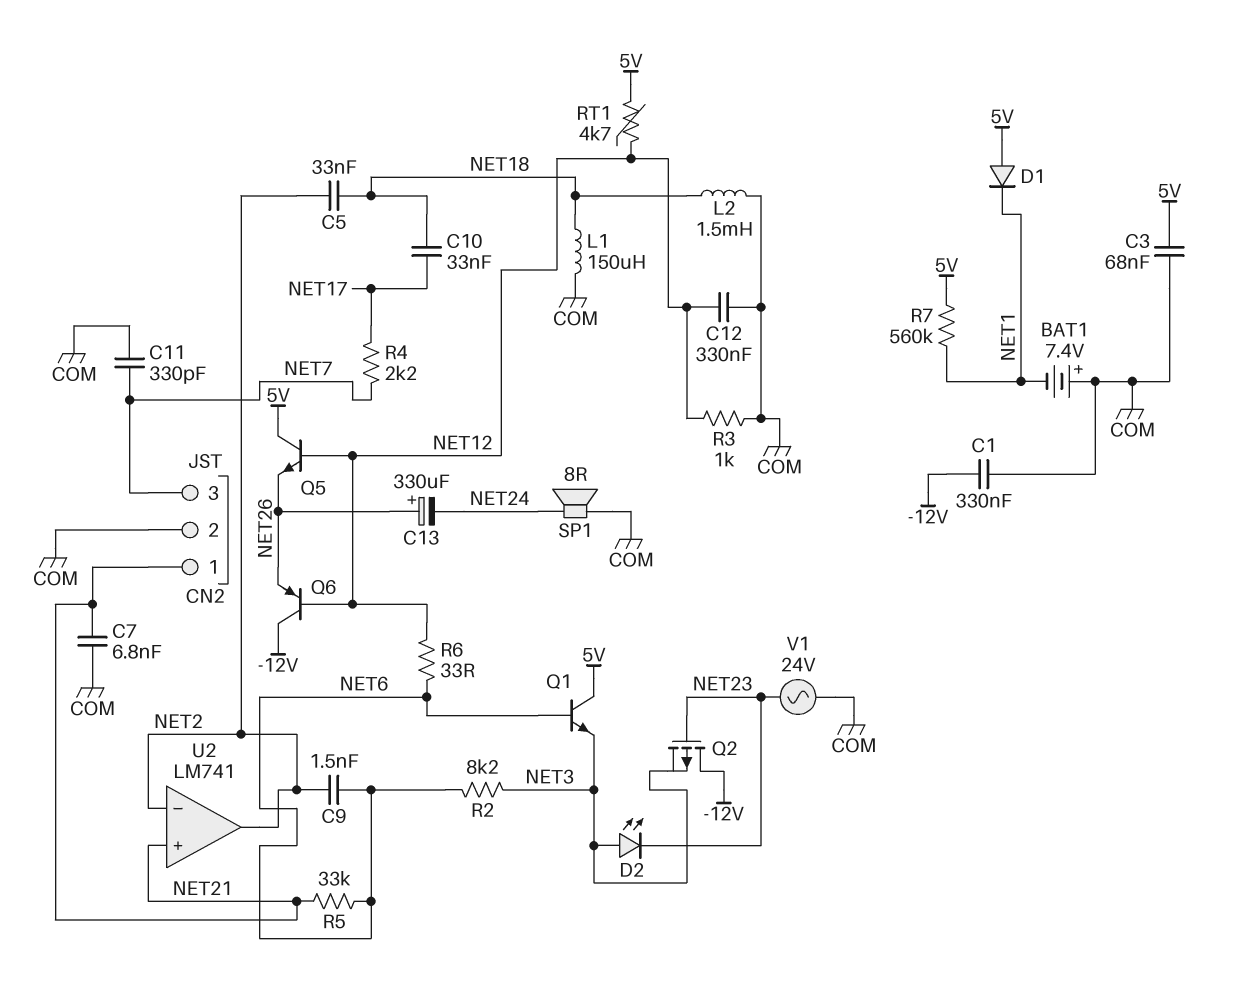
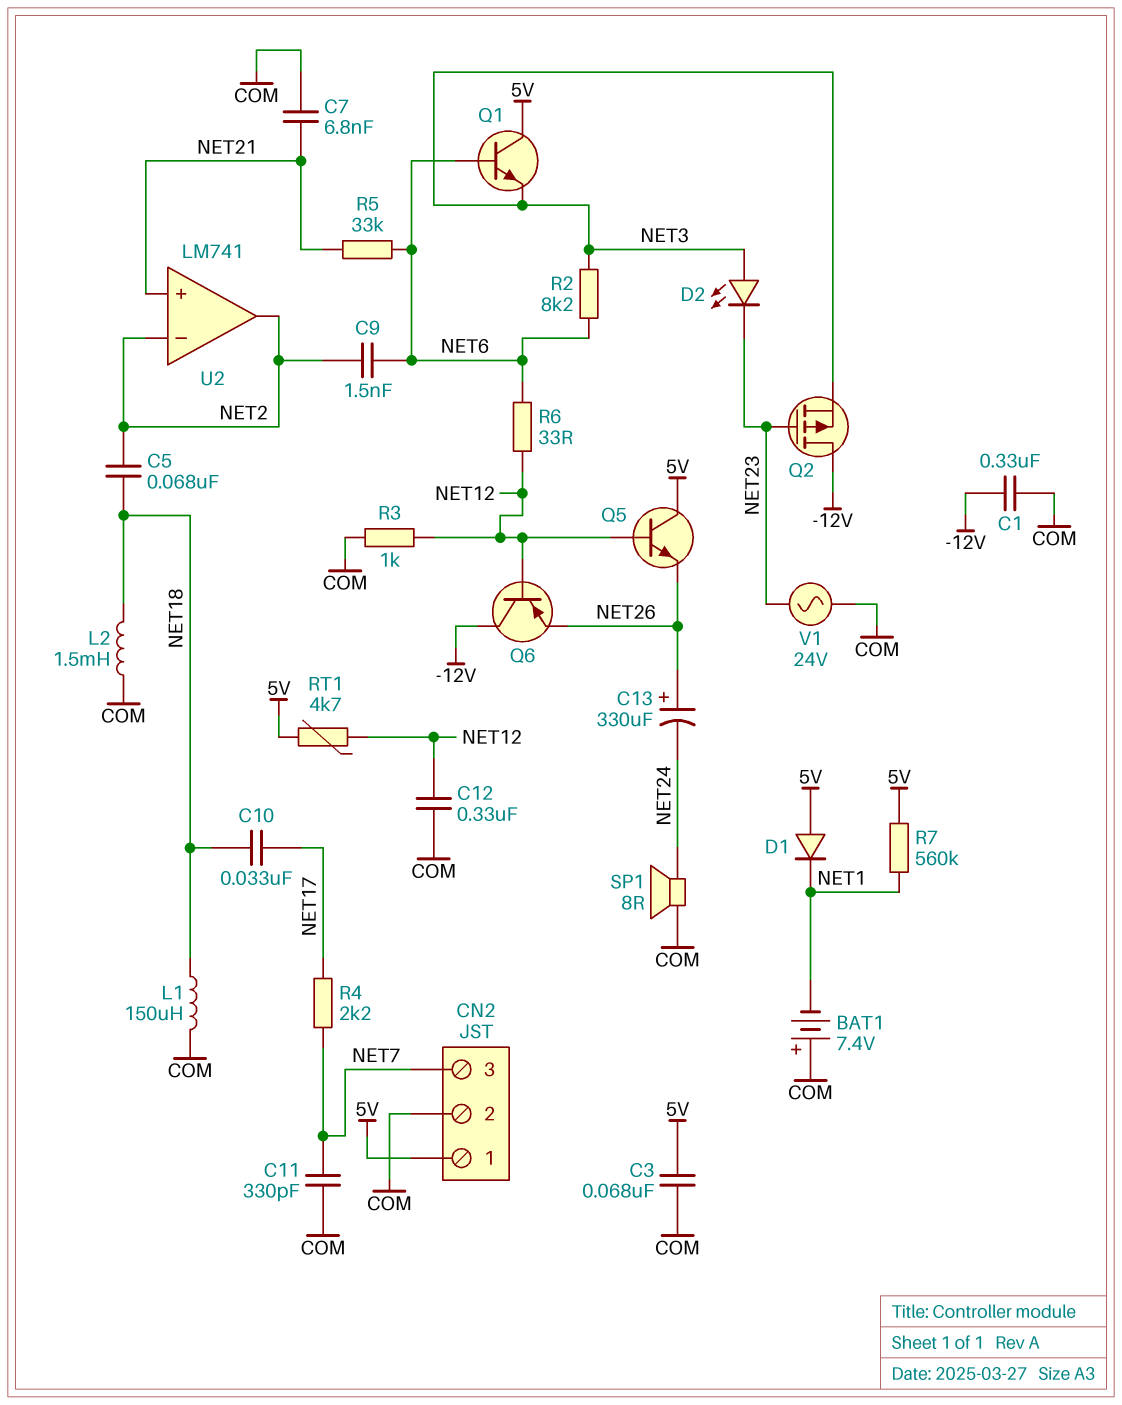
C5: 33nF (NET2, NET18) -> 68nF (NET2, NET18)
CN2 pin 1: NET21 -> 5V

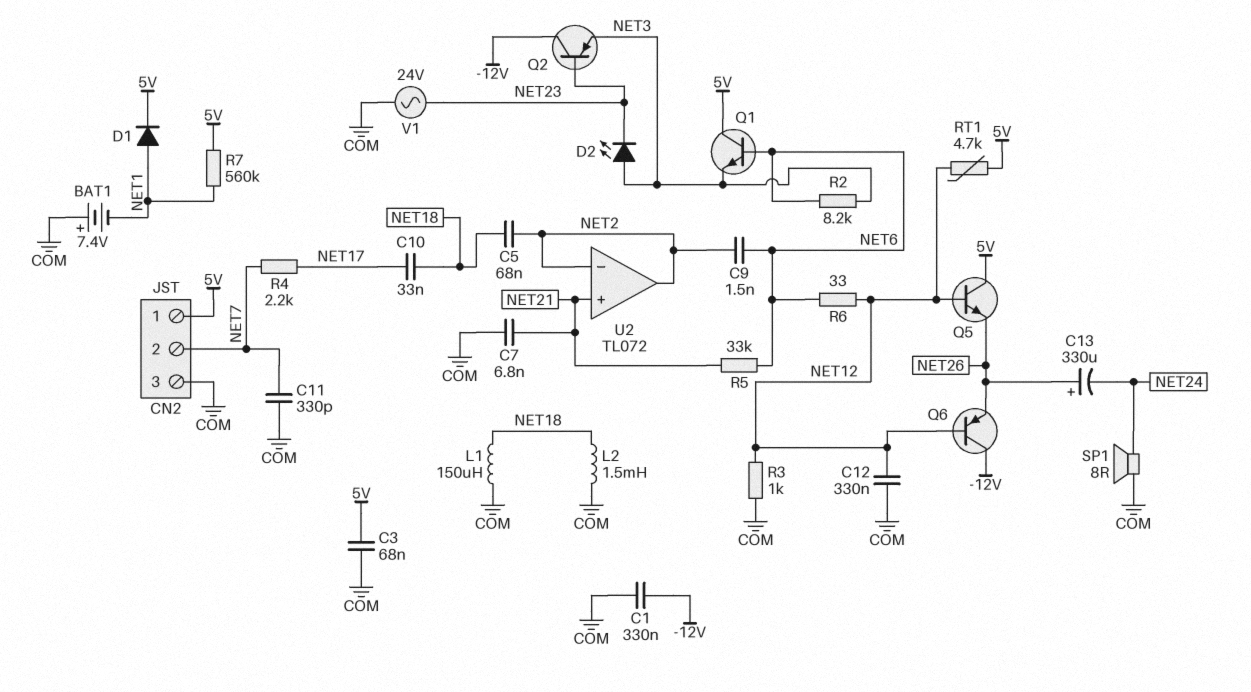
CN2 pin 2: COM -> NET7
CN2 pin 3: NET7 -> COM
D1: diode (A 5V, K NET1) -> diode (A NET1, K 5V)
Q2: PMOS (G NET23, D -12V, S NET3) -> PNP (B NET23, C -12V, E NET3)
U2: LM741 -> TL072

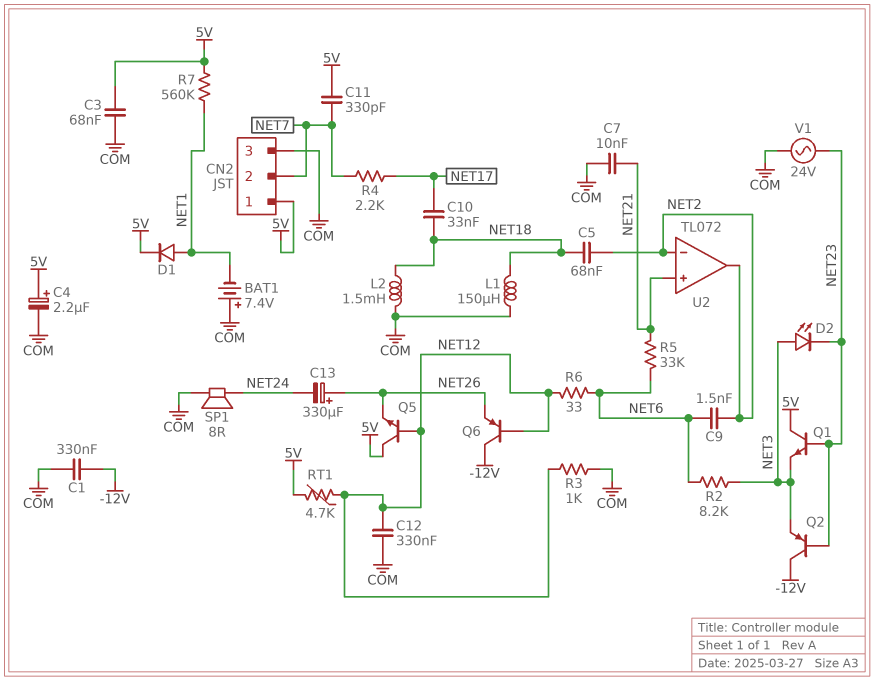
C4: none -> 2.2uF (plus 5V, minus COM)
C7: 6.8nF (COM, NET21) -> 10nF (COM, NET21)
C11: 330pF (COM, NET7) -> 330pF (5V, NET7)
Q1: NPN (B NET6, C 5V, E NET3) -> NPN (B NET23, C 5V, E NET3)

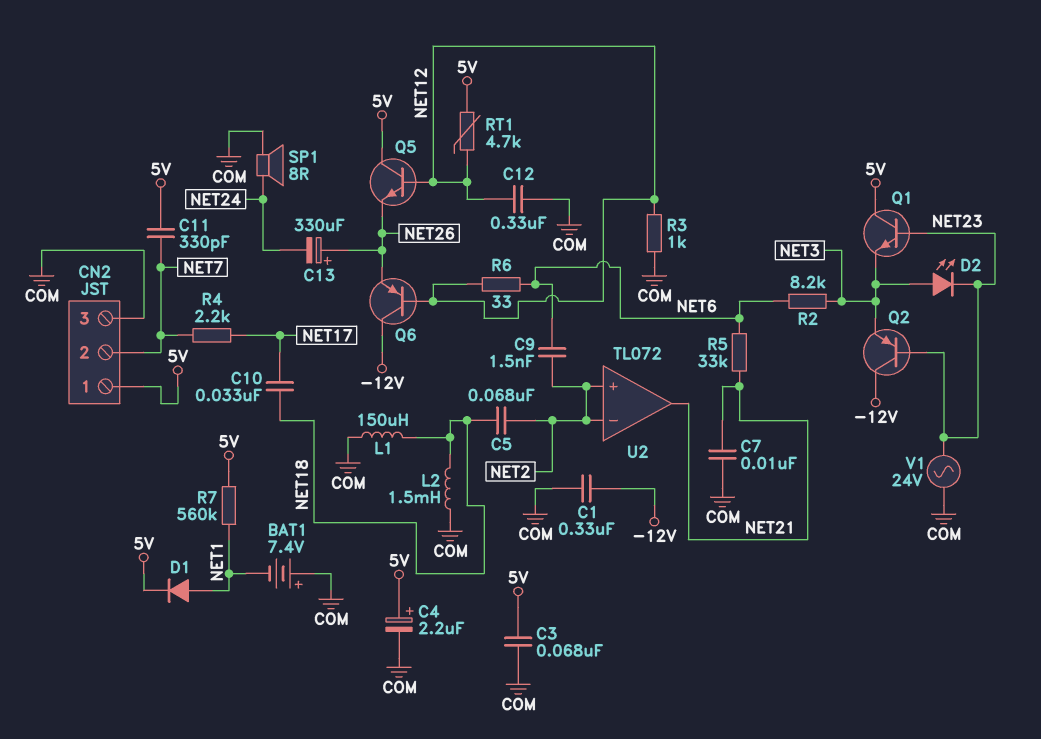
U2 pin in+: NET21 -> NET2
U2 pin out: NET2 -> NET21

